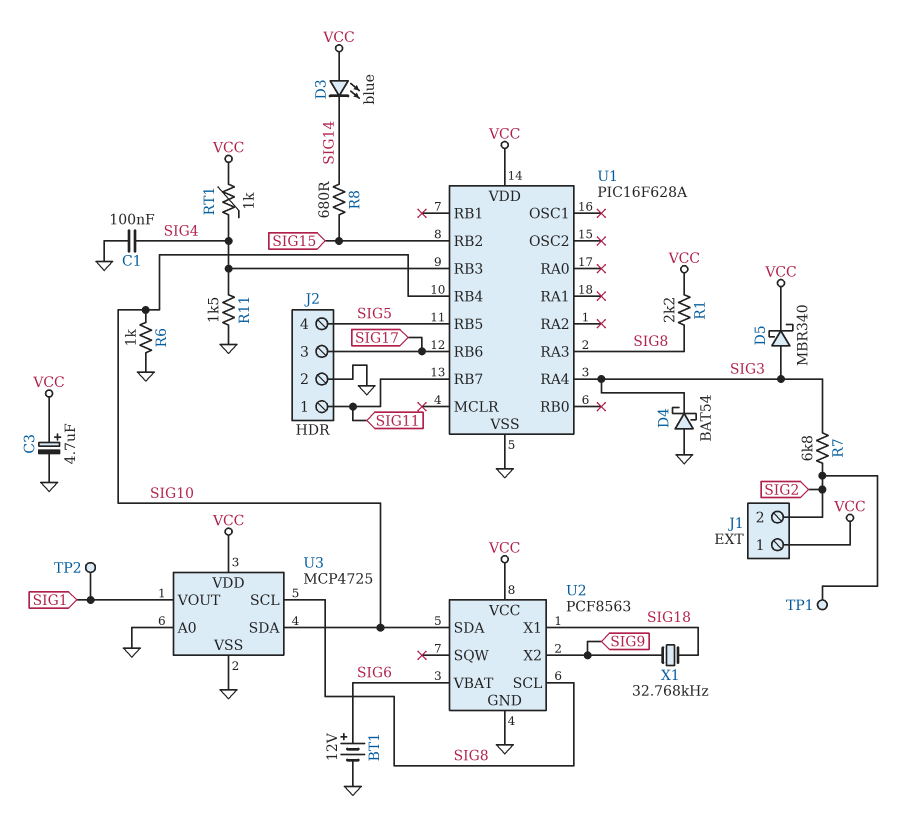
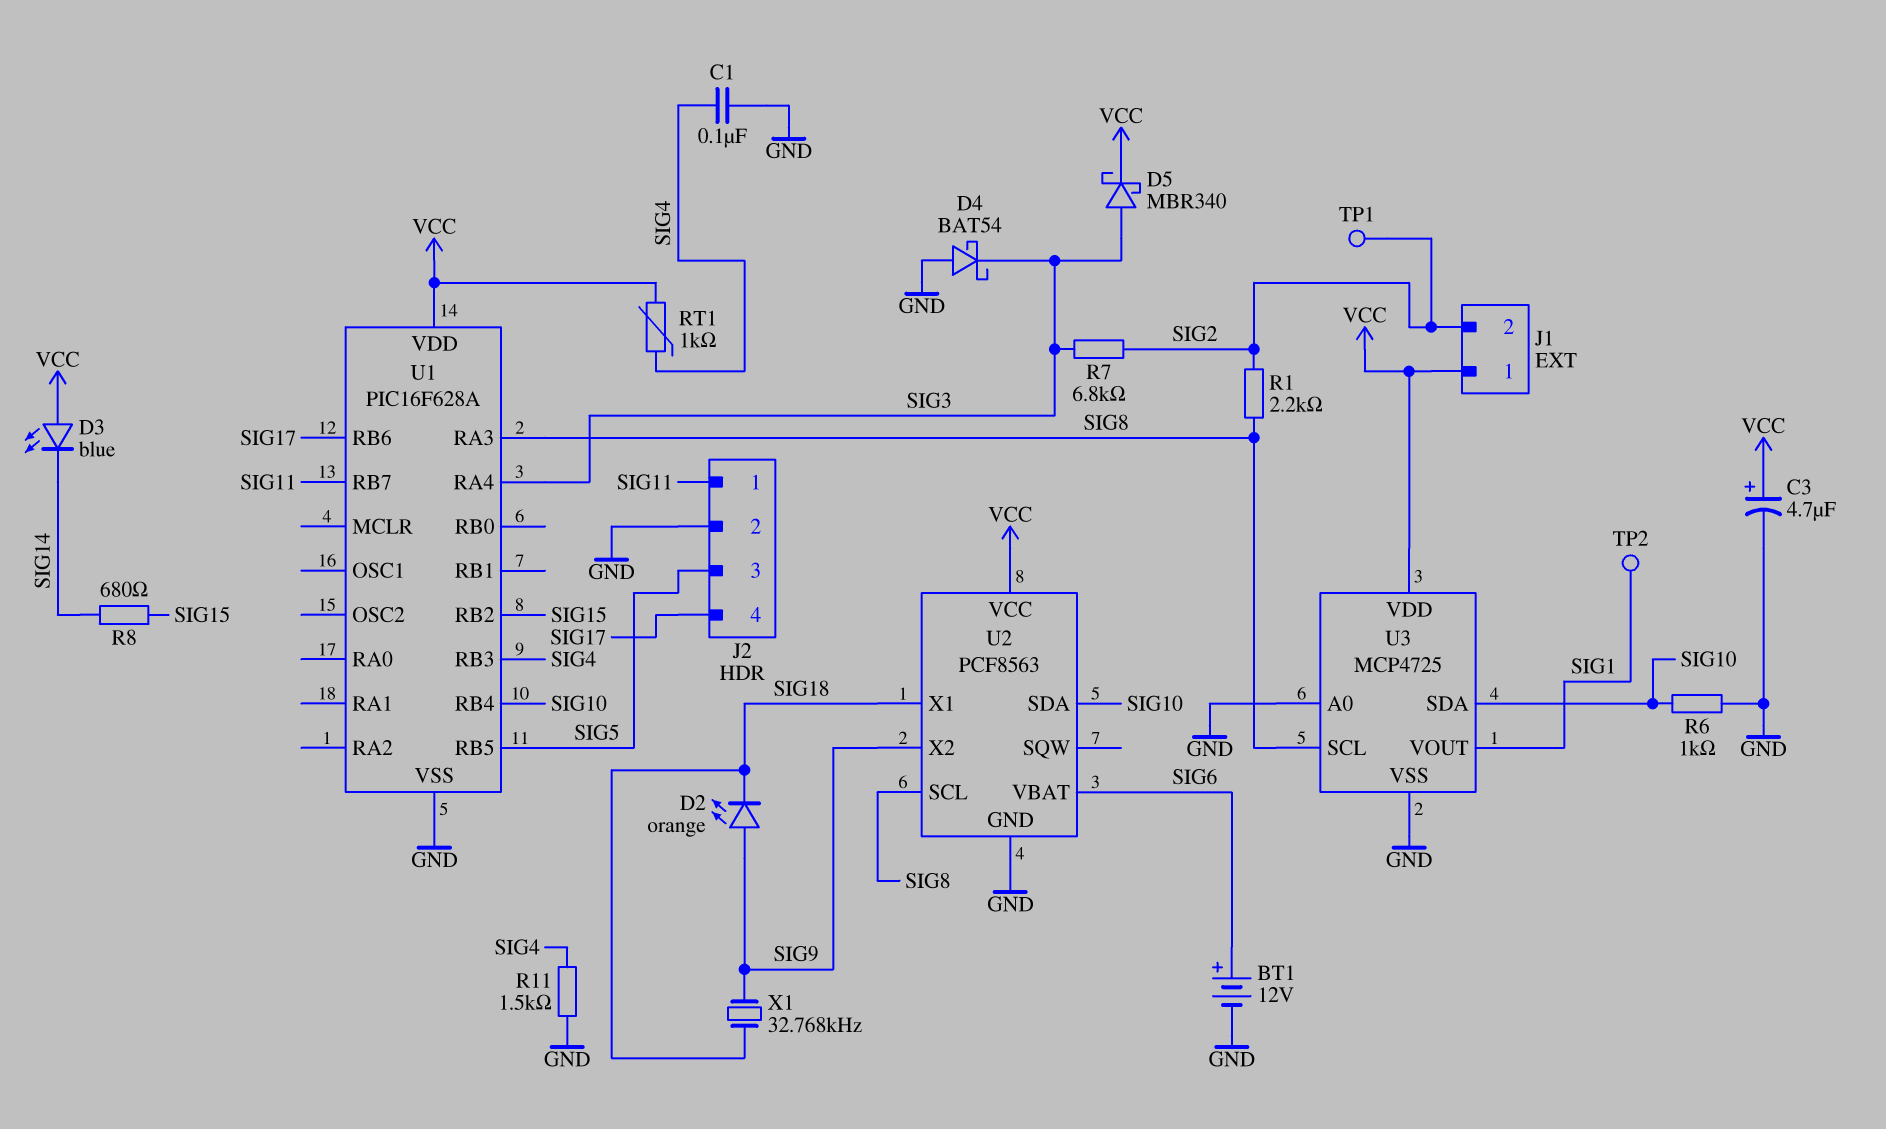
D2: none -> LED orange (A SIG9, K SIG18)
J2 pin 3: SIG17 -> SIG5
J2 pin 4: SIG5 -> SIG17
R1: 2.2k (SIG8, VCC) -> 2.2k (SIG2, SIG8)

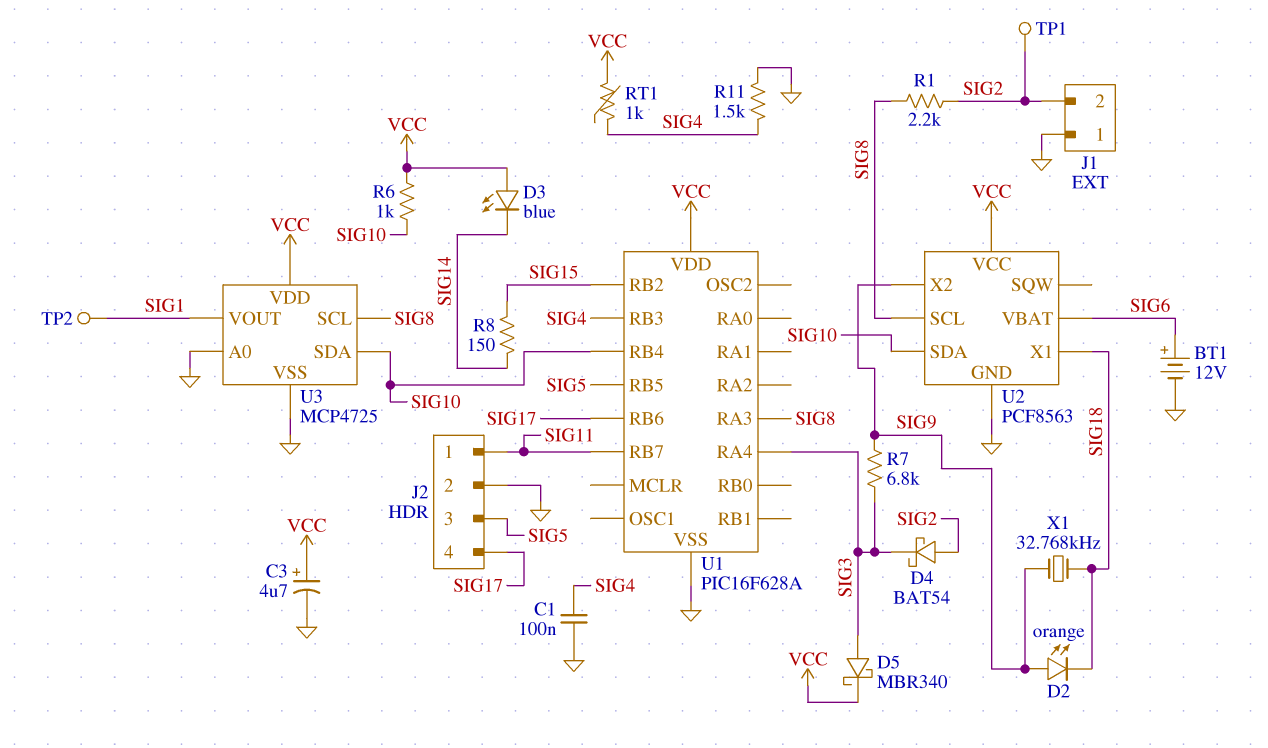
D4: schottky BAT54 (A GND, K SIG3) -> schottky BAT54 (A SIG2, K SIG3)
J1 pin 1: VCC -> GND
R6: 1k (GND, SIG10) -> 1k (SIG10, VCC)
R7: 6.8k (SIG2, SIG3) -> 6.8k (SIG3, SIG9)
R8: 680 (SIG14, SIG15) -> 150 (SIG14, SIG15)

